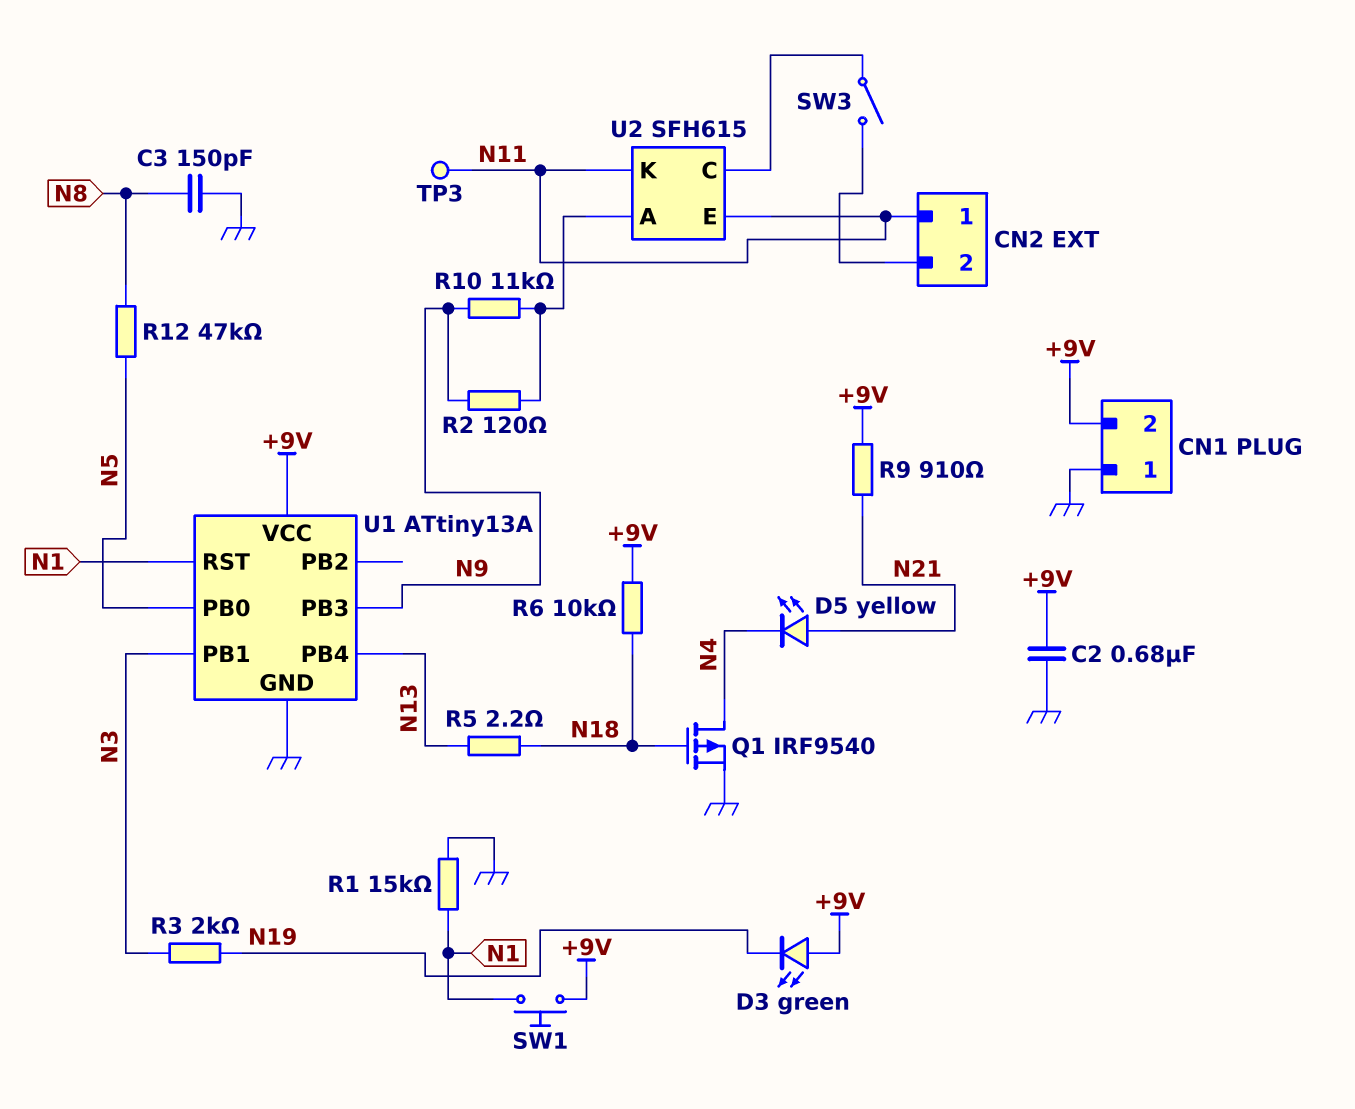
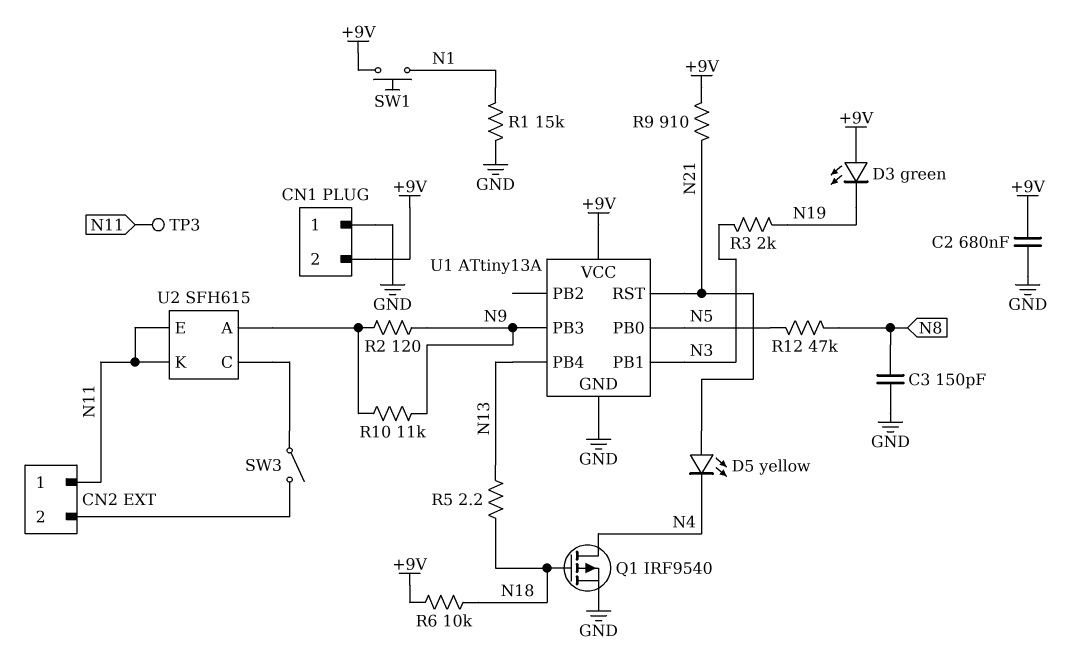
U1 pin RST: N1 -> N21

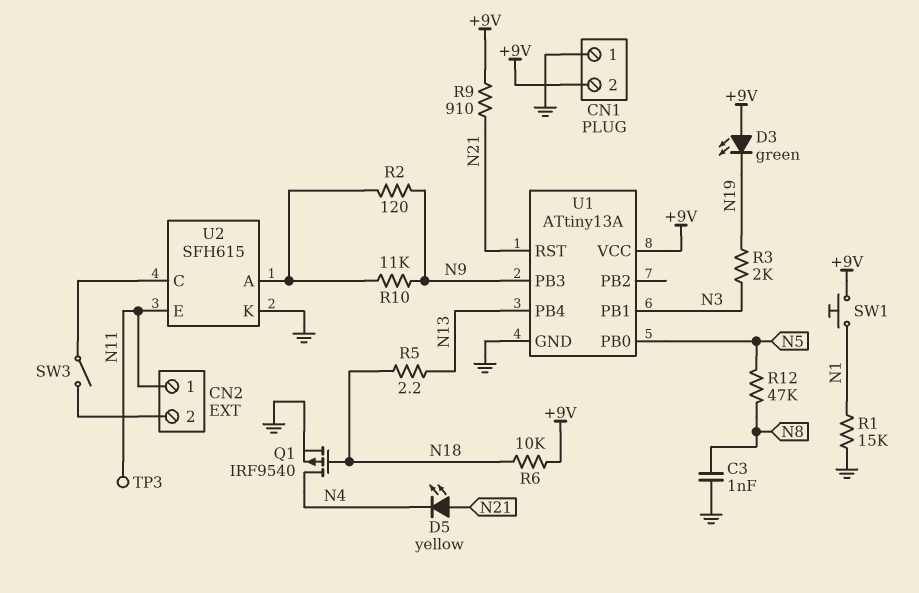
C2: 680nF (+9V, GND) -> none
C3: 150pF (GND, N8) -> 1nF (GND, N8)
U2 pin K: N11 -> GND

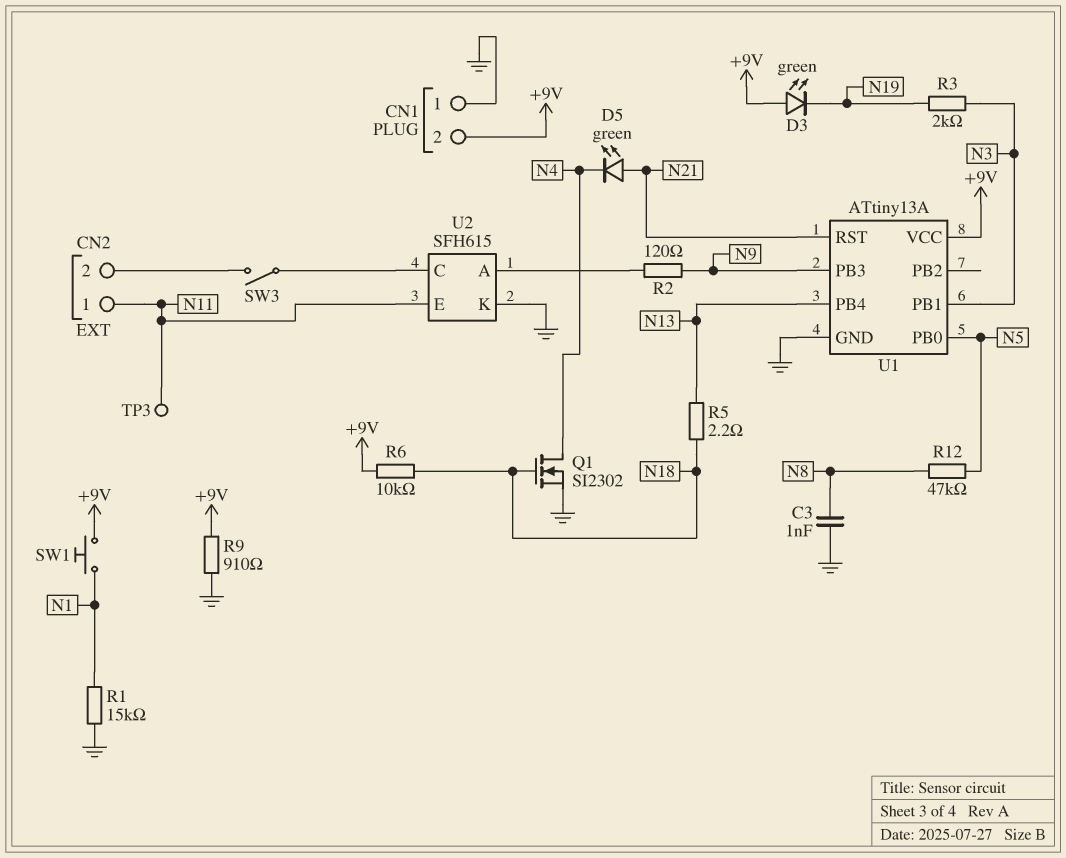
D5: LED yellow (A N21, K N4) -> LED green (A N21, K N4)
Q1: PMOS IRF9540 (G N18, D N4, S GND) -> NMOS SI2302 (G N18, D N4, S GND)
R9: 910 (+9V, N21) -> 910 (+9V, GND)
R10: 11k (N9, U2/A) -> none

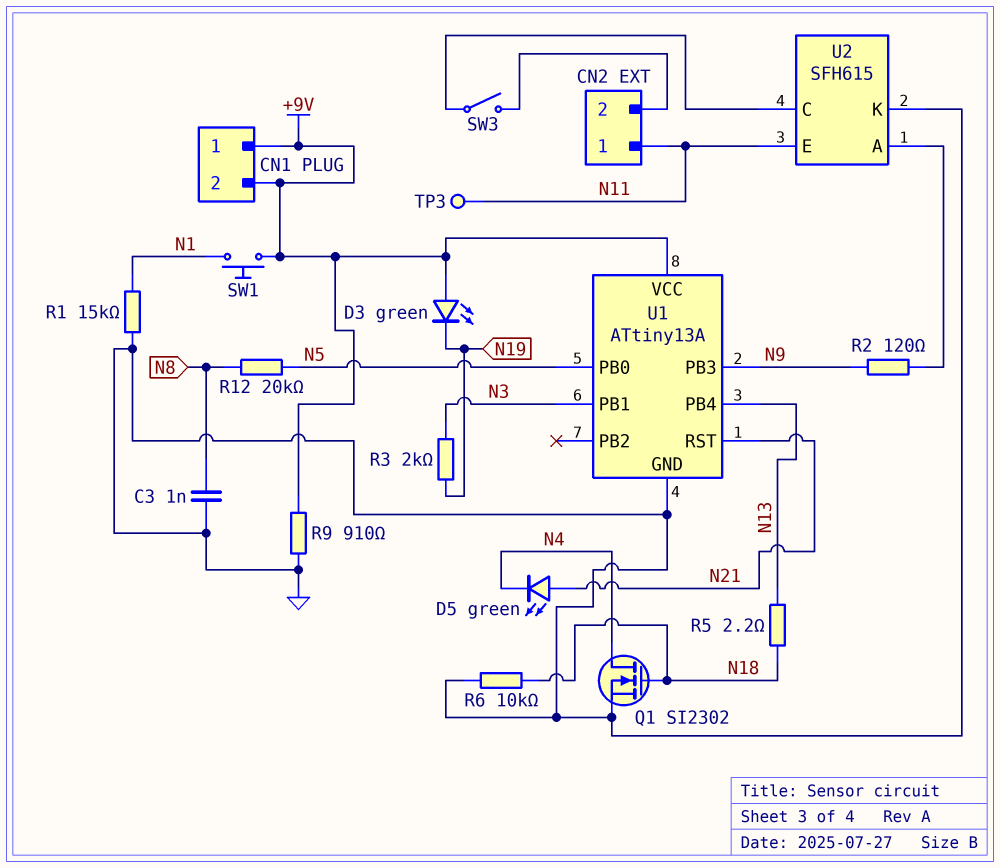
CN1 pin 1: GND -> +9V
R6: 10k (+9V, N18) -> 10k (GND, N18)
R12: 47k (N5, N8) -> 20k (N5, N8)

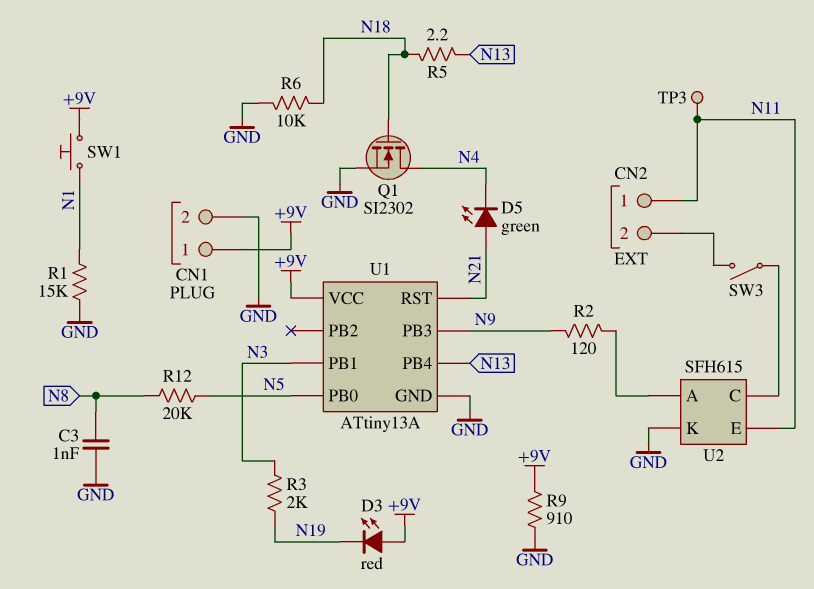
CN1 pin 2: +9V -> GND
D3: LED green (A +9V, K N19) -> LED red (A +9V, K N19)

